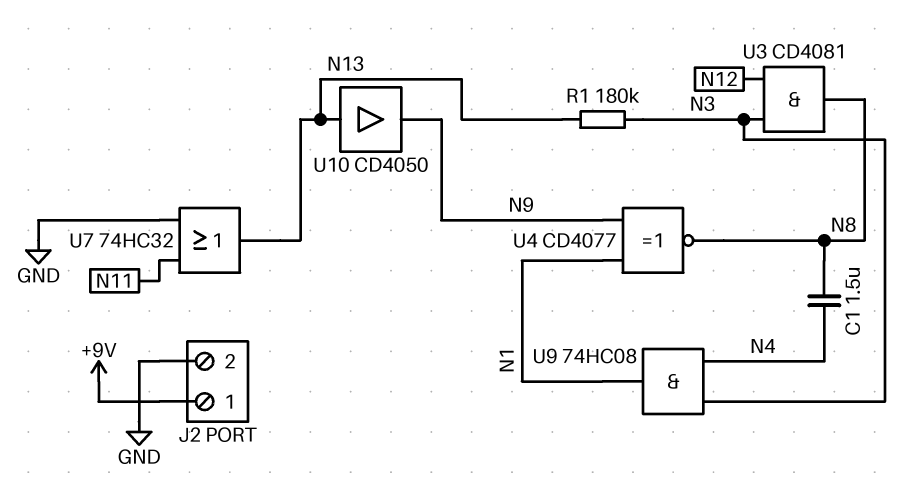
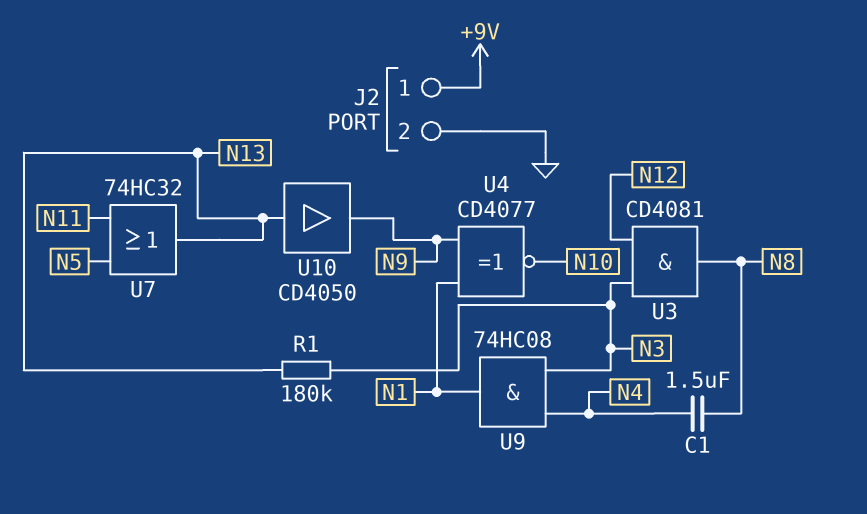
U4: XNOR CD4077 (in N1, in N9, out N8) -> XNOR CD4077 (in N1, in N9, out N10)
U7: OR 74HC32 (in GND, in N11, out N13) -> OR 74HC32 (in N5, in N11, out N13)

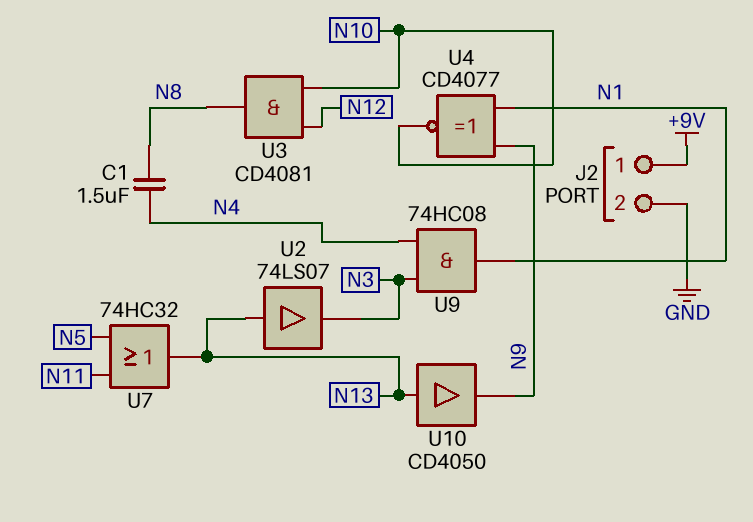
R1: 180k (N3, N13) -> none
U2: none -> buffer 74LS07 (in N13, out N3)
U3: AND CD4081 (in N3, in N12, out N8) -> AND CD4081 (in N10, in N12, out N8)

